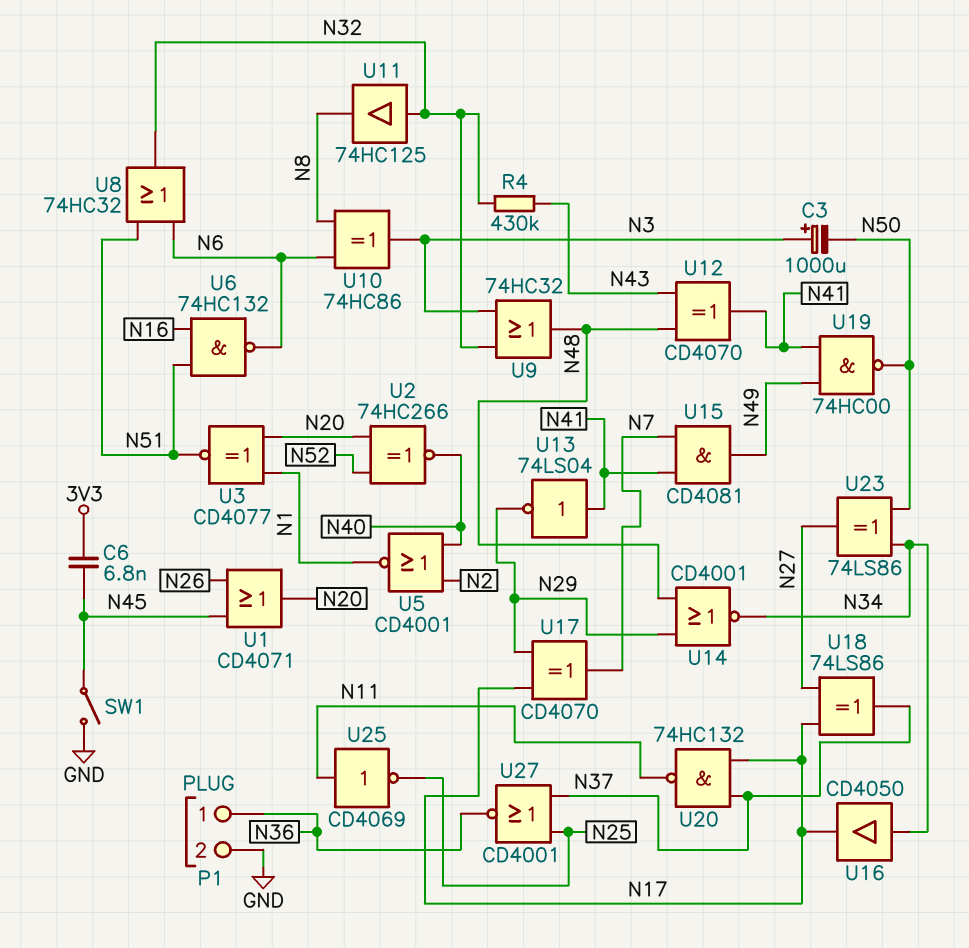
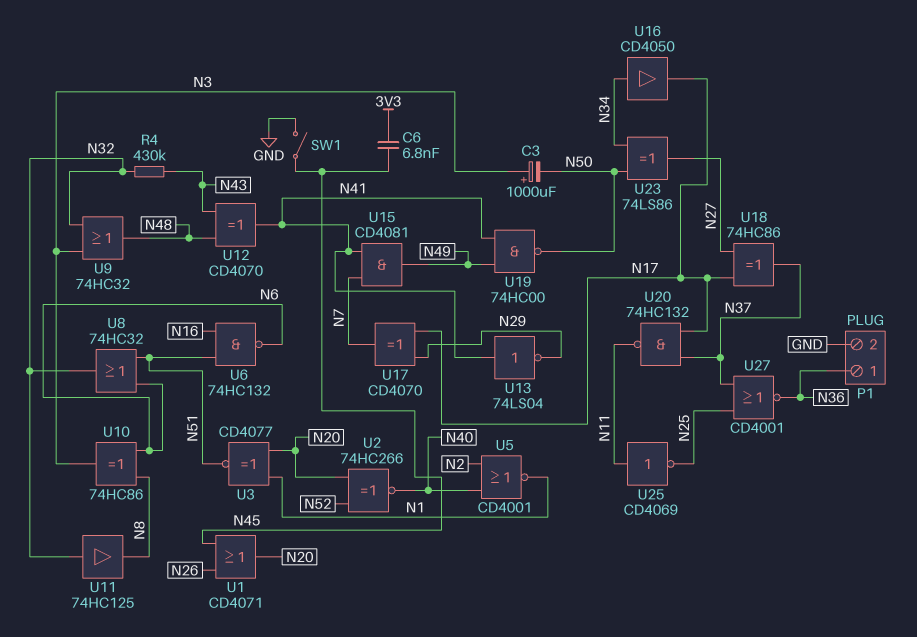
U14: NOR CD4001 (in N29, in N48, out N34) -> none
U18: XOR 74LS86 (in N17, in N27, out N37) -> XOR 74HC86 (in N17, in N27, out N37)

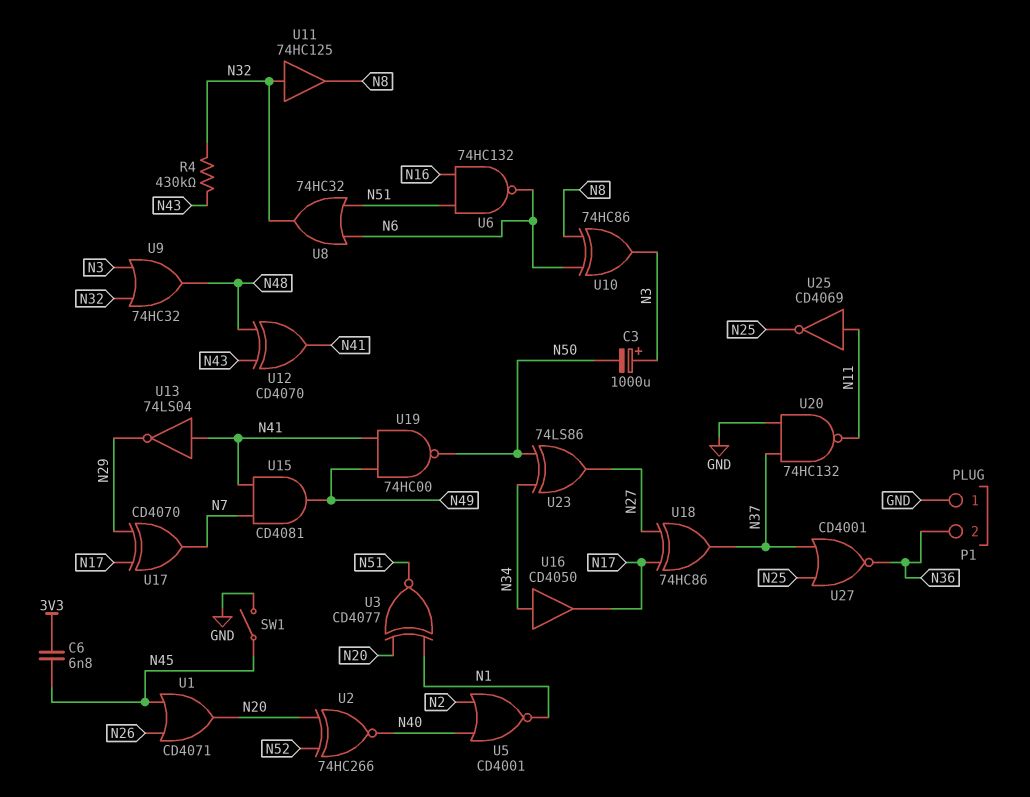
P1 pin 1: N36 -> GND
P1 pin 2: GND -> N36
U20: NAND 74HC132 (in N17, in N37, out N11) -> NAND 74HC132 (in GND, in N37, out N11)

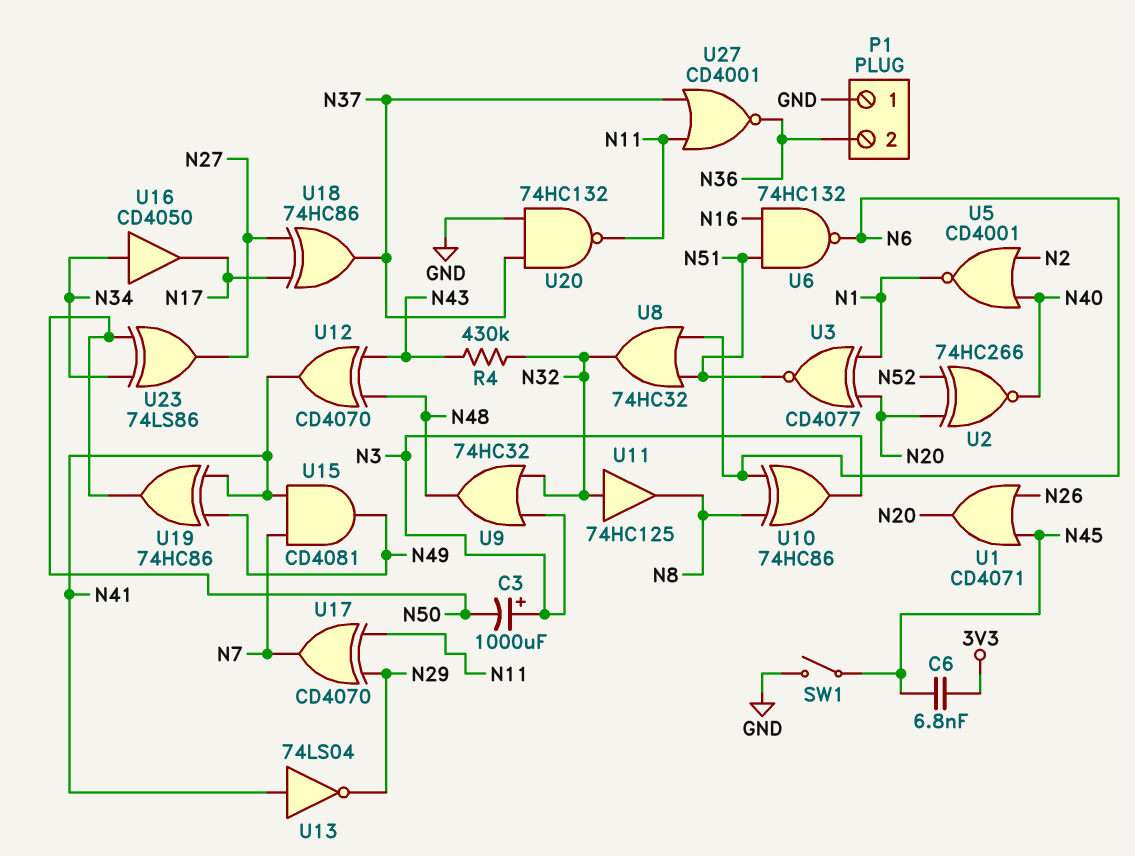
U17: XOR CD4070 (in N17, in N29, out N7) -> XOR CD4070 (in N11, in N29, out N7)
U19: NAND 74HC00 (in N41, in N49, out N50) -> XOR 74HC86 (in N41, in N49, out N50)
U25: NOT CD4069 (in N11, out N25) -> none
U27: NOR CD4001 (in N25, in N37, out N36) -> NOR CD4001 (in N11, in N37, out N36)

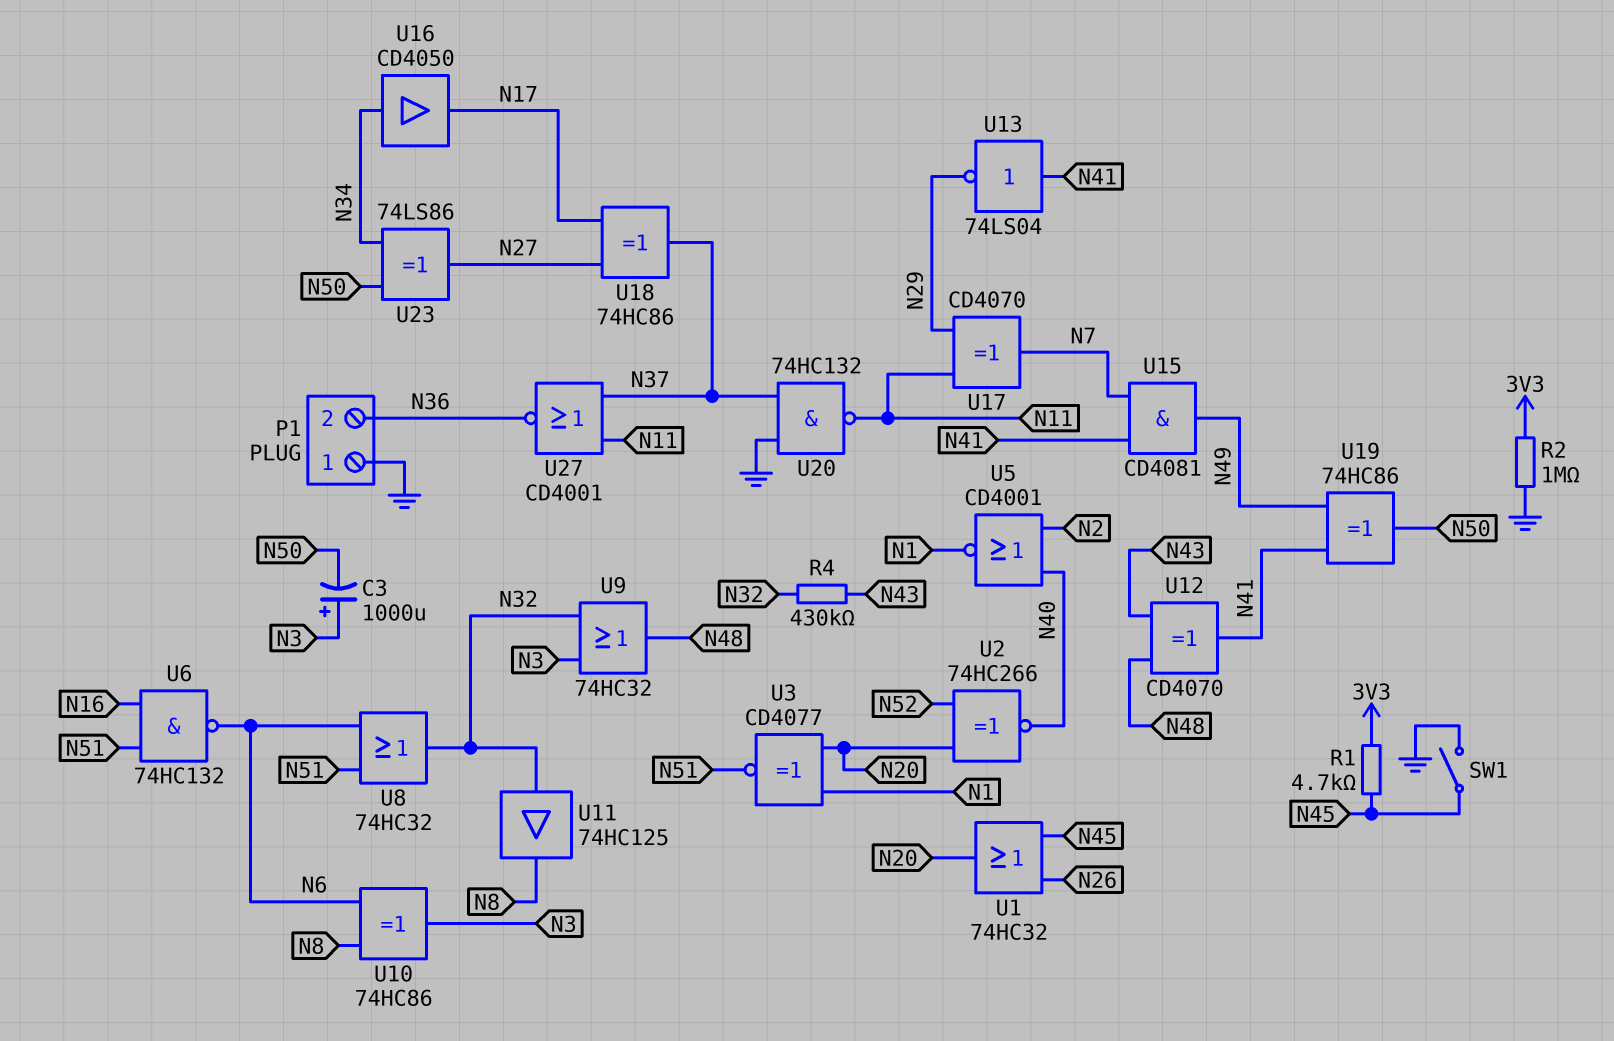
C6: 6.8nF (3V3, N45) -> none
R1: none -> 4.7k (3V3, N45)
R2: none -> 1M (3V3, GND)
U1: OR CD4071 (in N26, in N45, out N20) -> OR 74HC32 (in N26, in N45, out N20)

